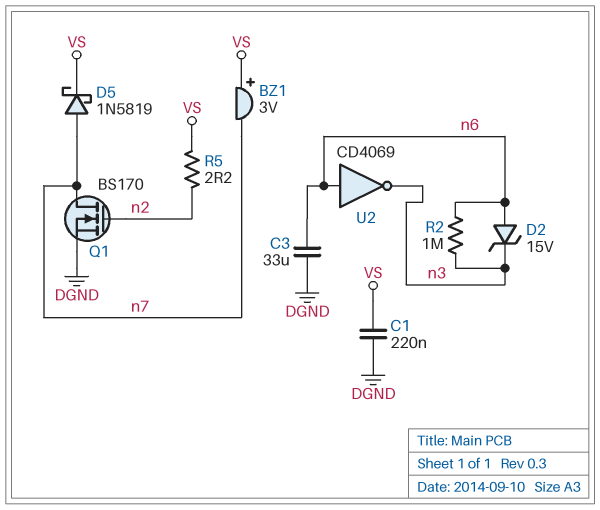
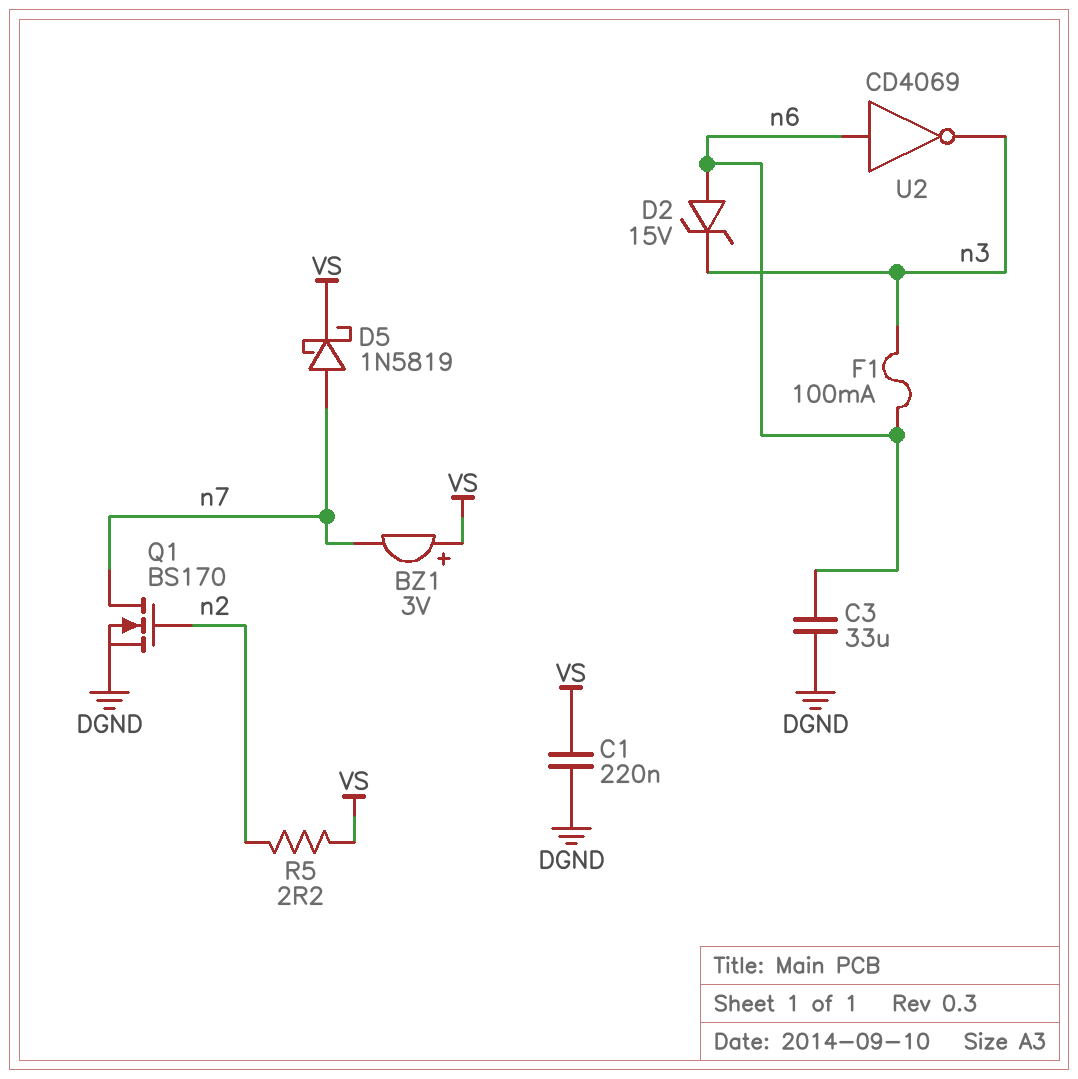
F1: none -> 100mA (n3, n6)
R2: 1M (n3, n6) -> none

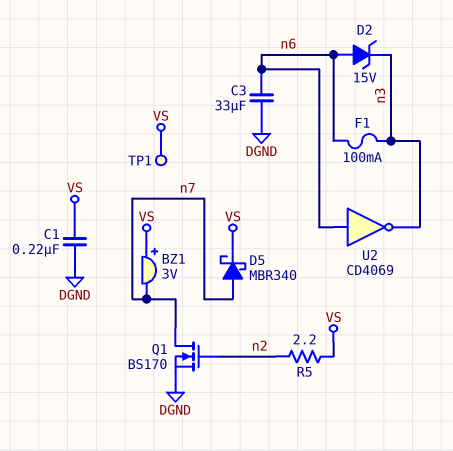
D5: schottky 1N5819 (A n7, K VS) -> schottky MBR340 (A n7, K VS)
TP1: none -> test point (VS)

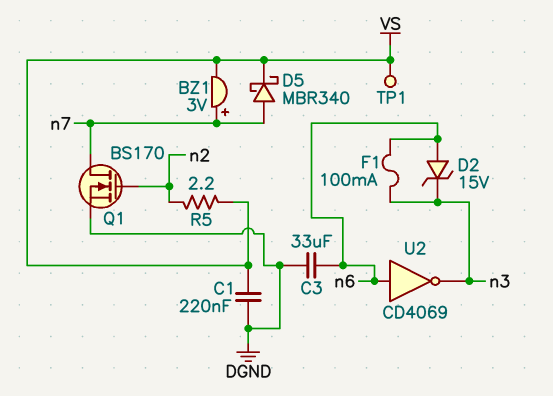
BZ1: buzzer 3V (plus VS, minus n7) -> buzzer 3V (plus n7, minus VS)

